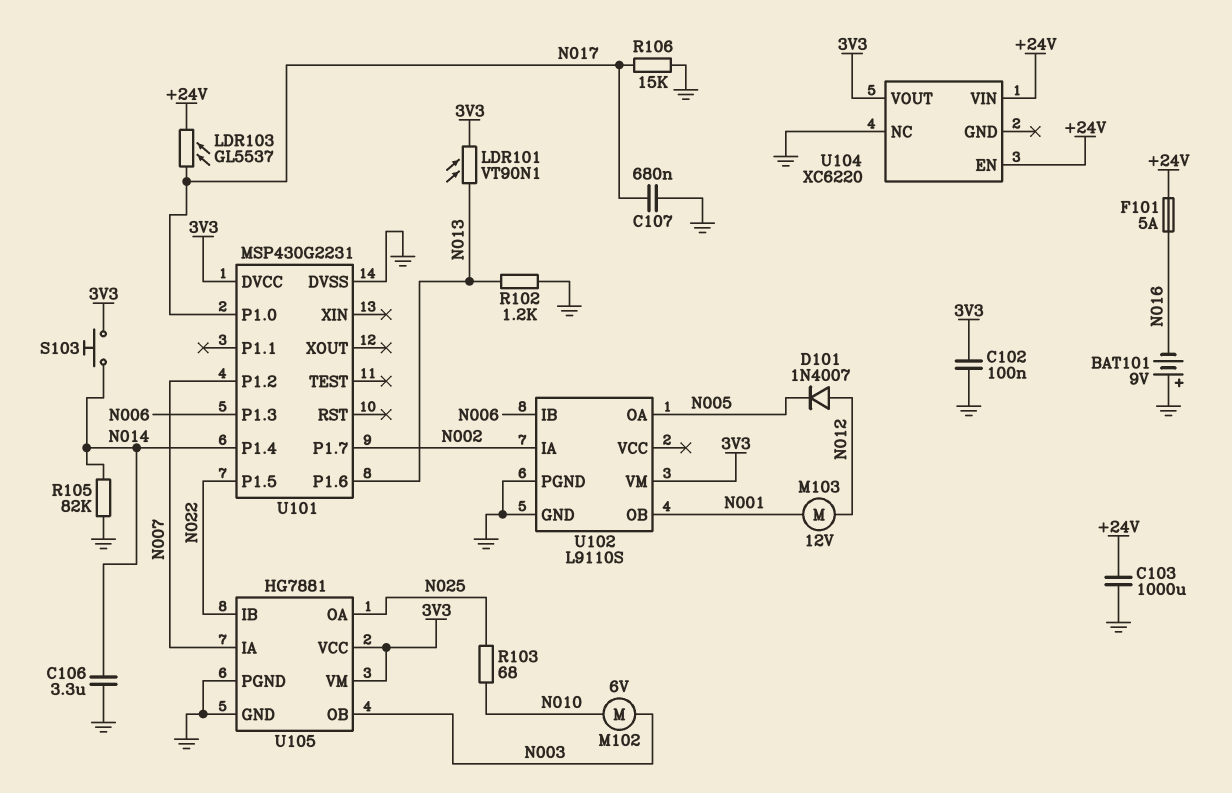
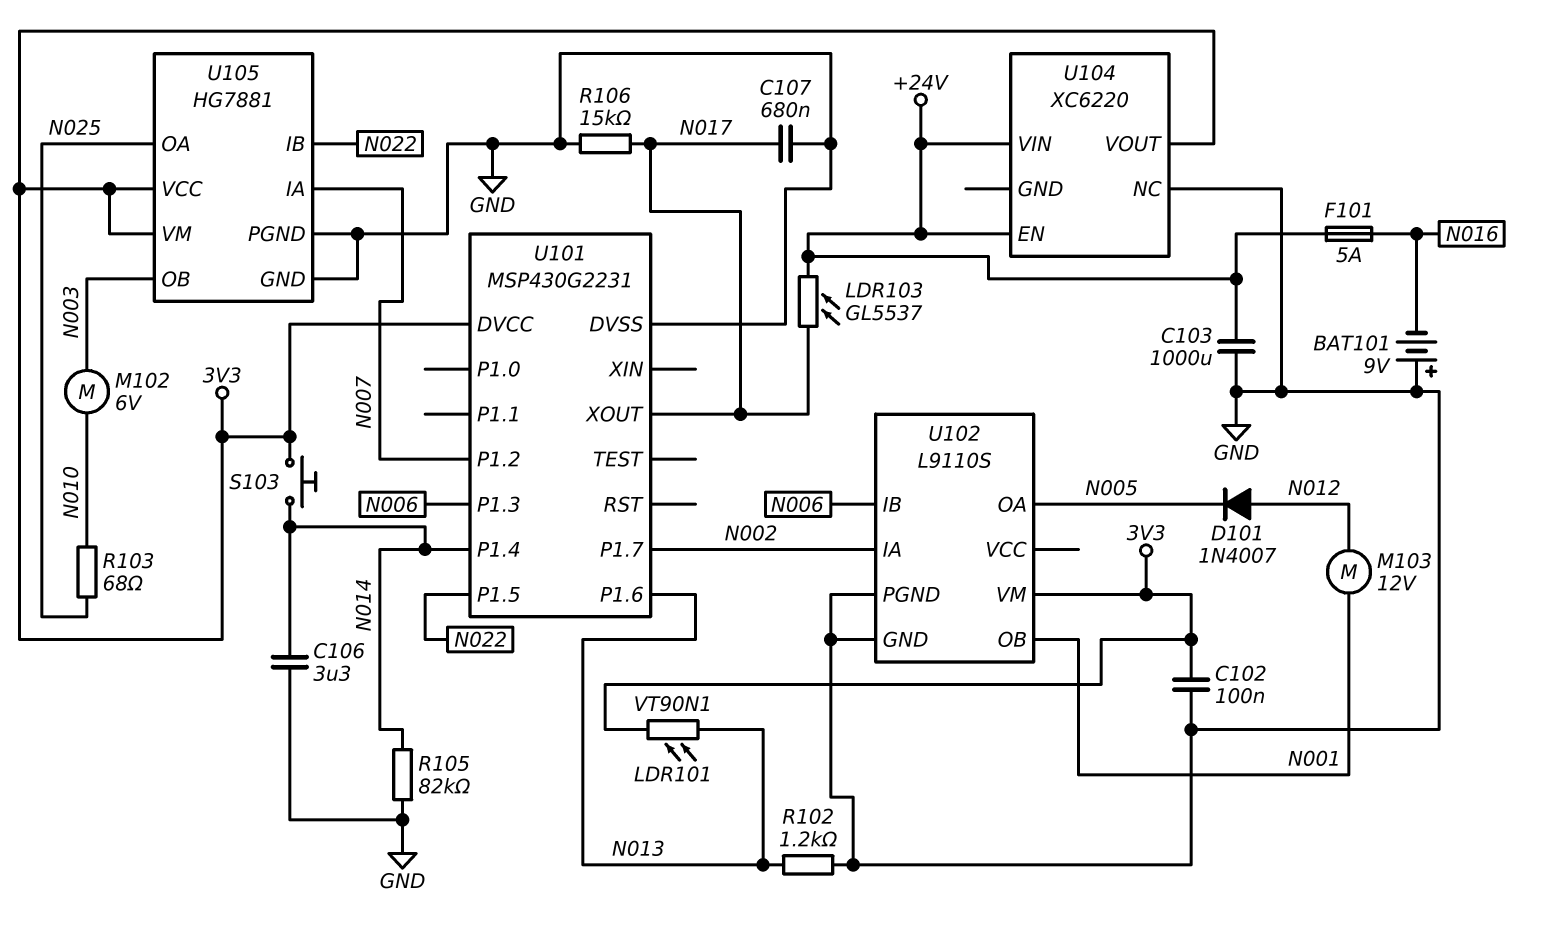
U101 pin P1.0: N017 -> none
U101 pin XOUT: none -> N017

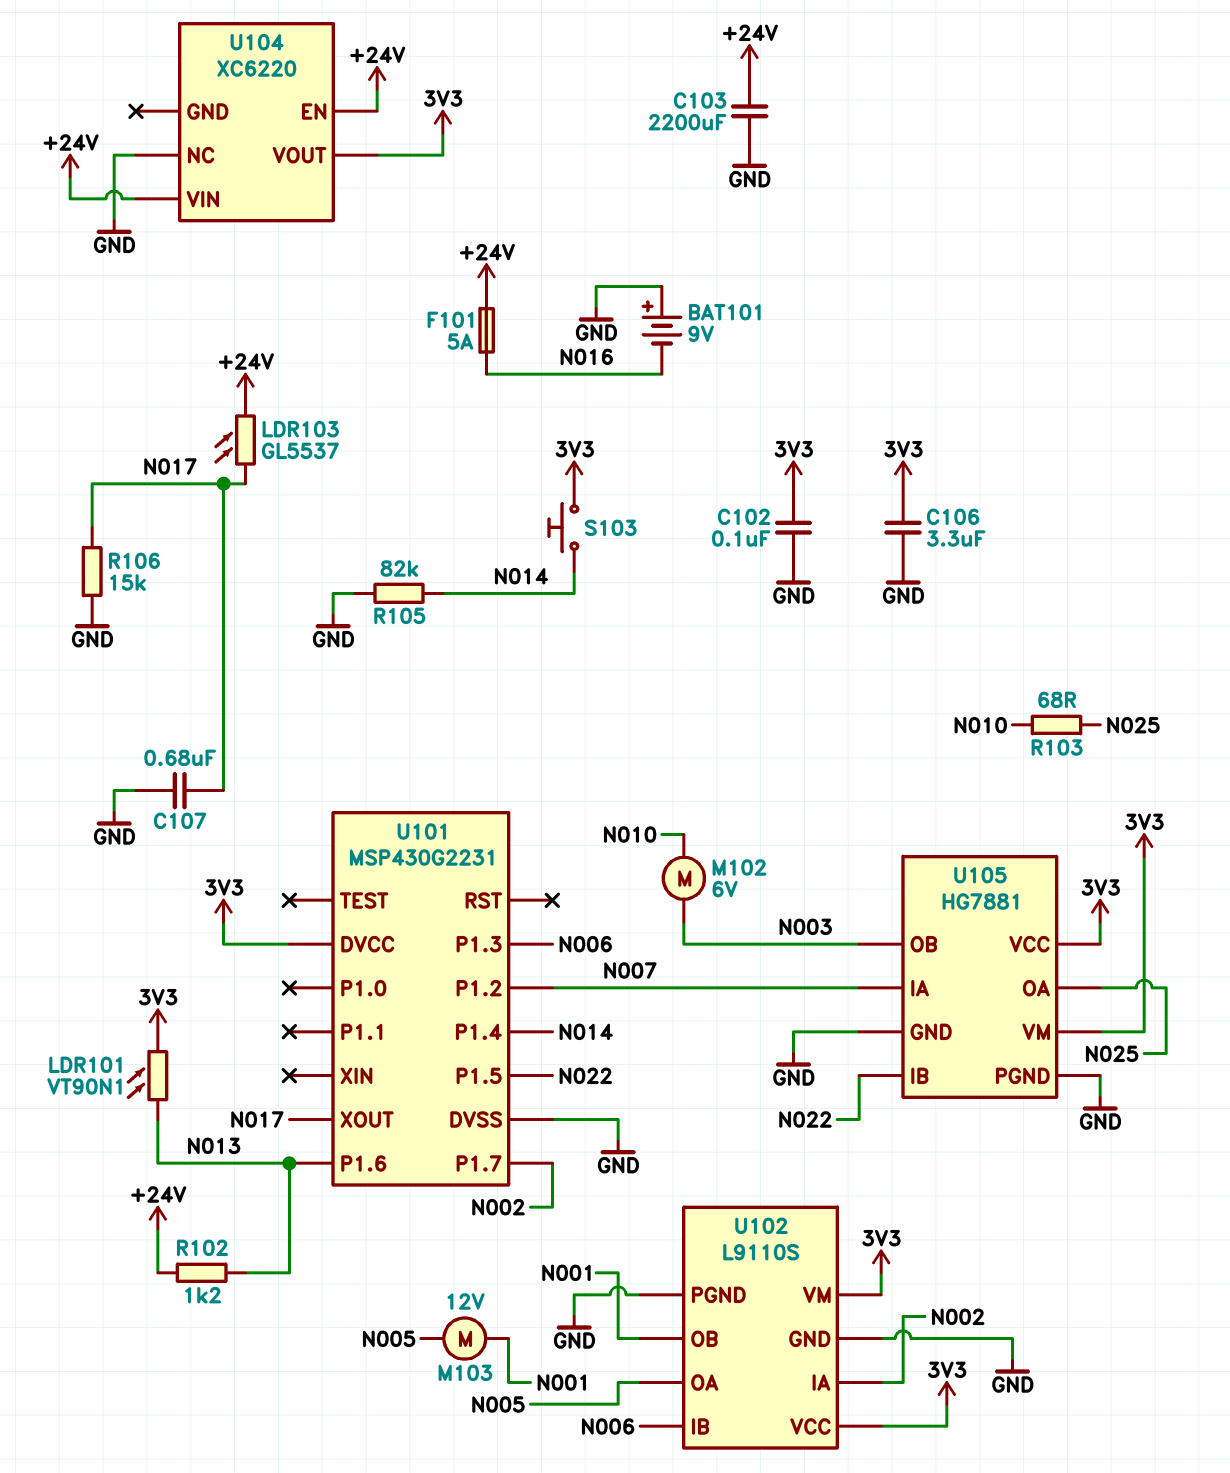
C103: 1000uF (+24V, GND) -> 2200uF (+24V, GND)
C106: 3.3uF (GND, N014) -> 3.3uF (3V3, GND)
D101: diode 1N4007 (A N012, K N005) -> none
M103: motor 12V (N001, N012) -> motor 12V (N001, N005)
R102: 1.2k (GND, N013) -> 1.2k (+24V, N013)
U102 pin VCC: none -> 3V3

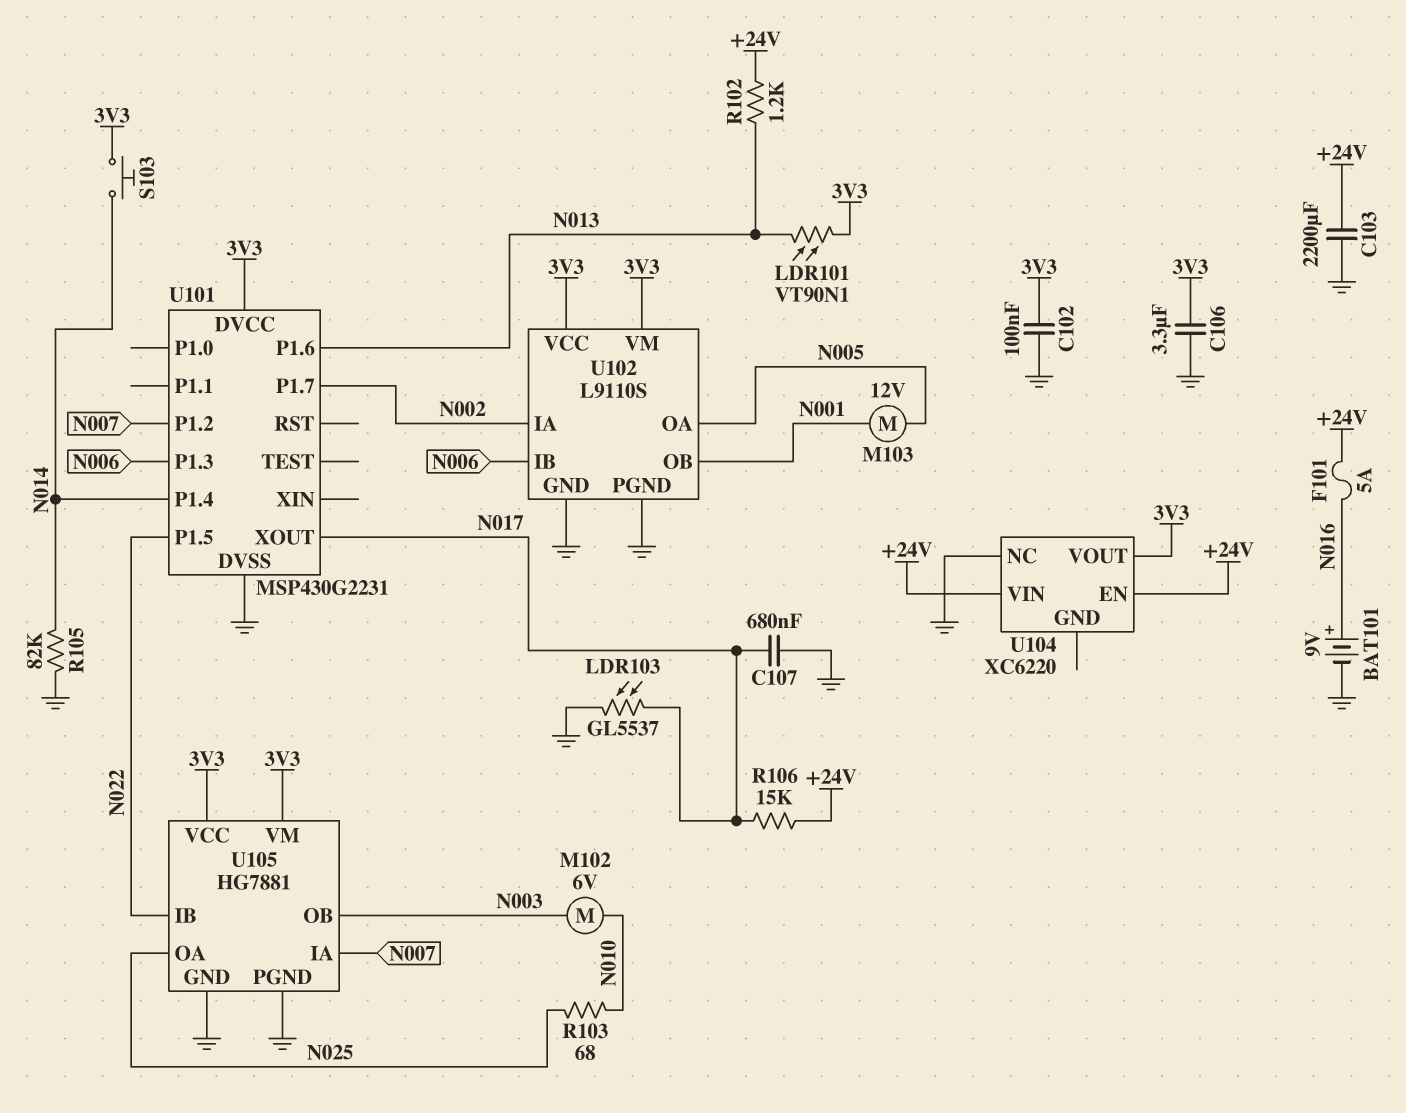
BAT101: 9V (plus GND, minus N016) -> 9V (plus N016, minus GND)
LDR103: GL5537 (+24V, N017) -> GL5537 (GND, N017)
R106: 15k (GND, N017) -> 15k (+24V, N017)

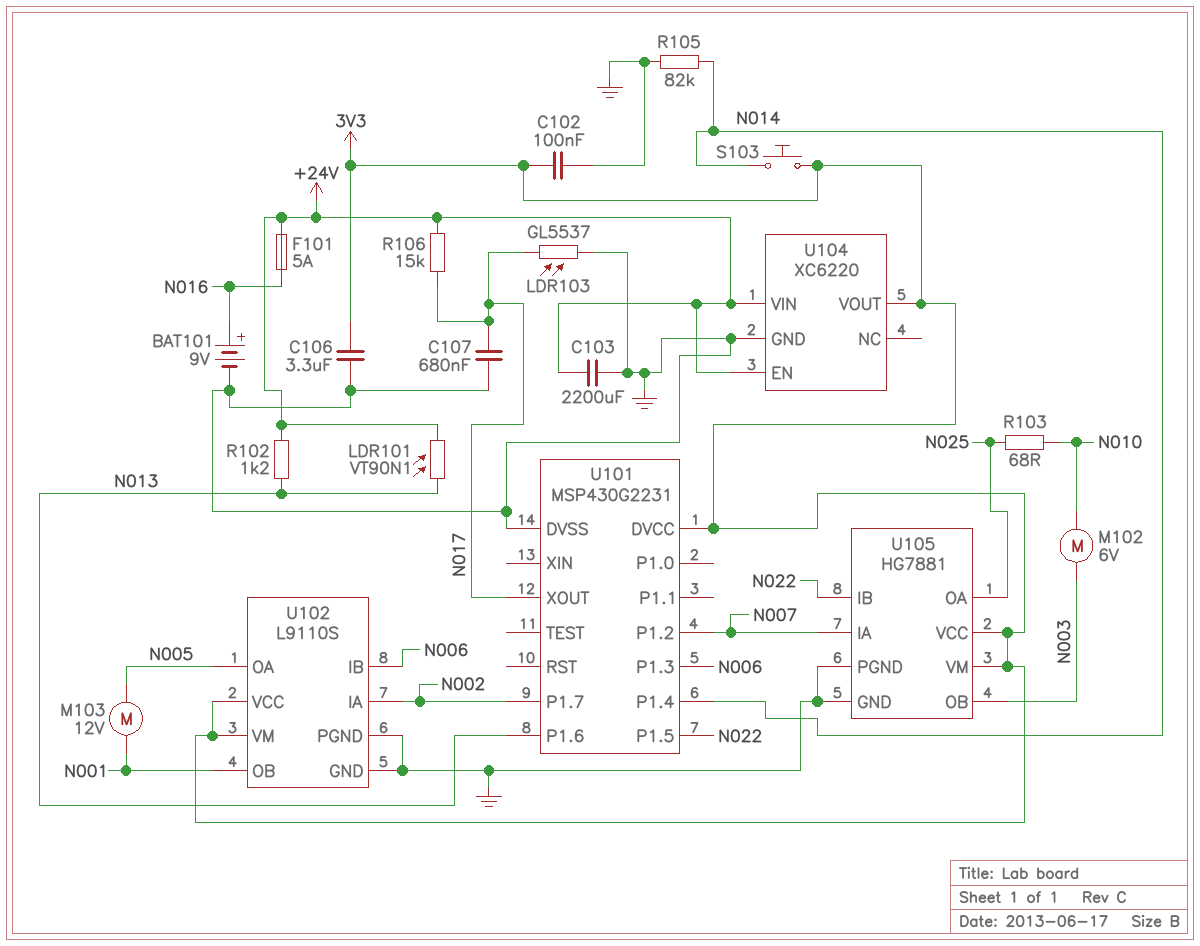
LDR101: VT90N1 (3V3, N013) -> VT90N1 (+24V, N013)
U104 pin GND: none -> GND
U104 pin NC: GND -> none

